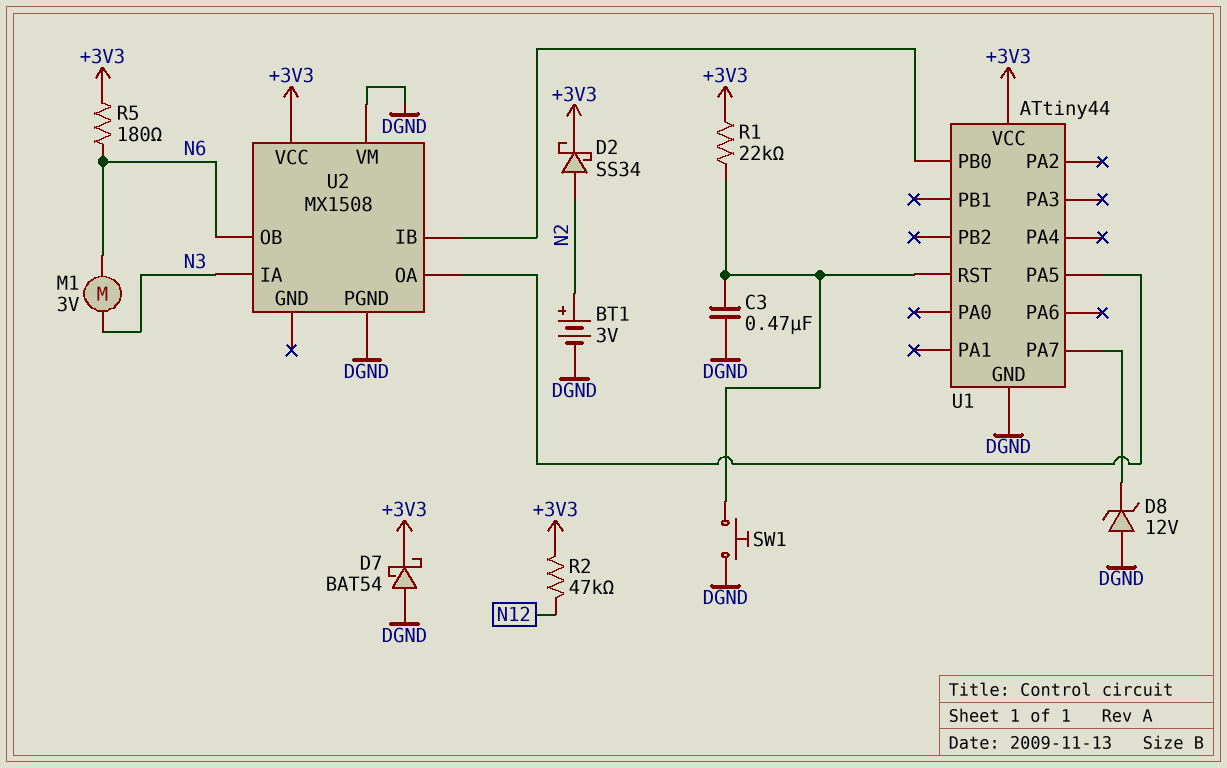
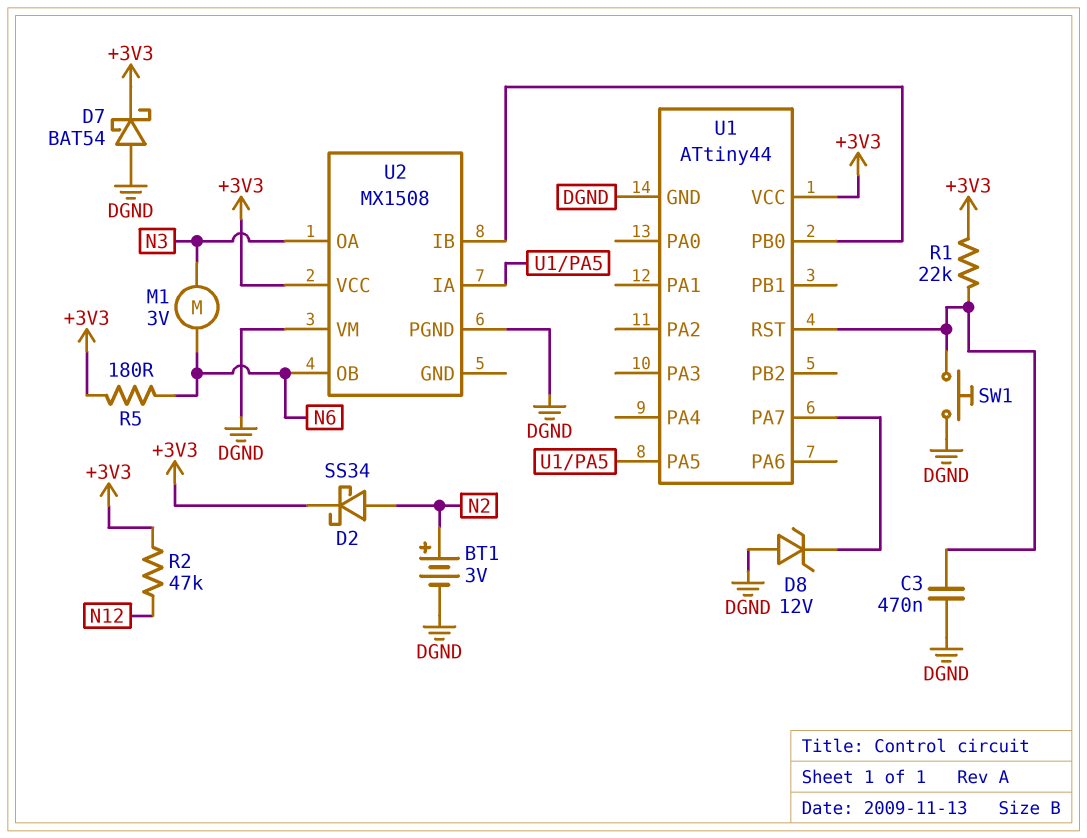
U2 pin IA: N3 -> U1/PA5
U2 pin OA: U1/PA5 -> N3

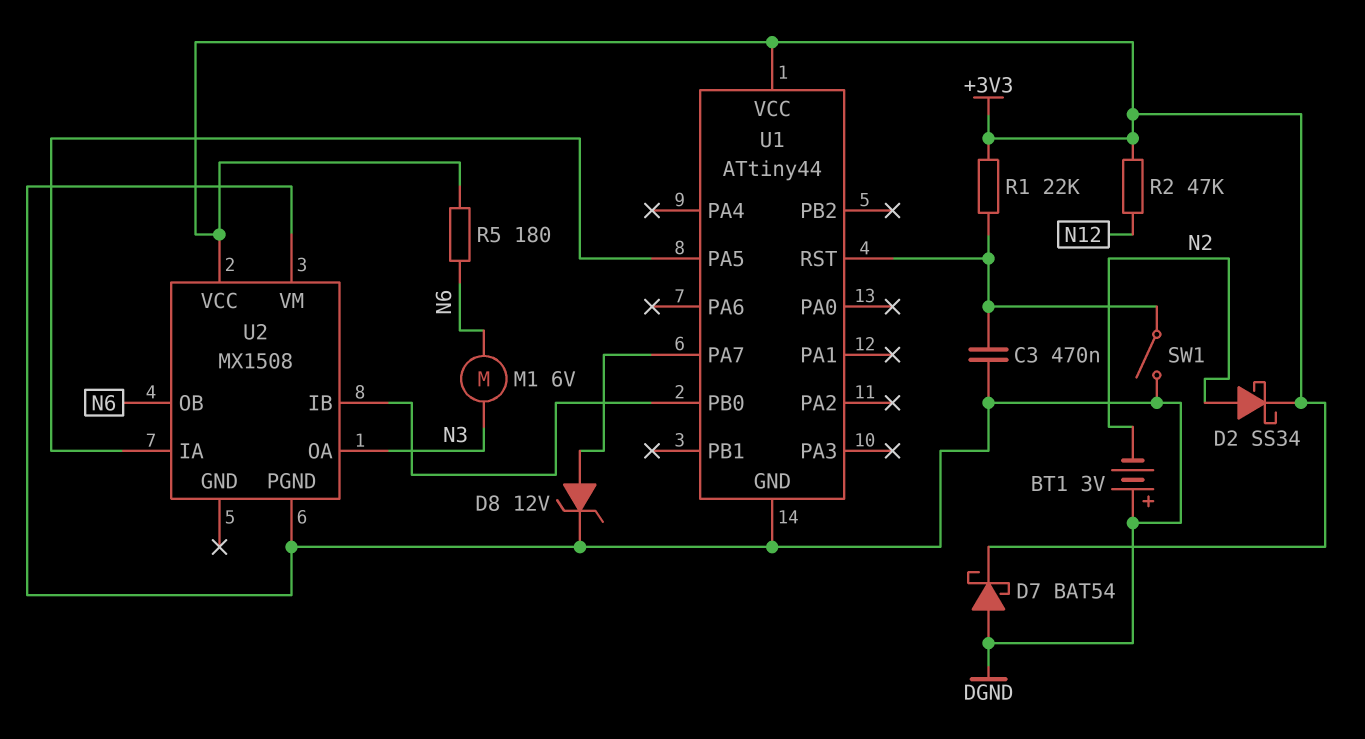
BT1: 3V (plus N2, minus DGND) -> 3V (plus DGND, minus N2)
D8: zener 12V (A DGND, K U1/PA7) -> zener 12V (A U1/PA7, K DGND)
M1: motor 3V (N3, N6) -> motor 6V (N3, N6)
SW1: button (DGND, U1/RST) -> switch (DGND, U1/RST)

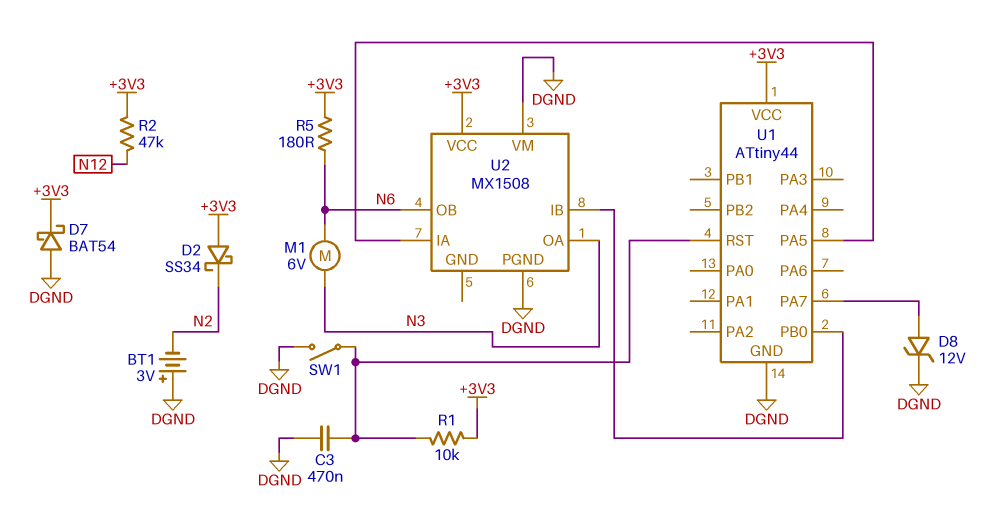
D2: schottky SS34 (A N2, K +3V3) -> schottky SS34 (A +3V3, K N2)
R1: 22k (+3V3, U1/RST) -> 10k (+3V3, U1/RST)

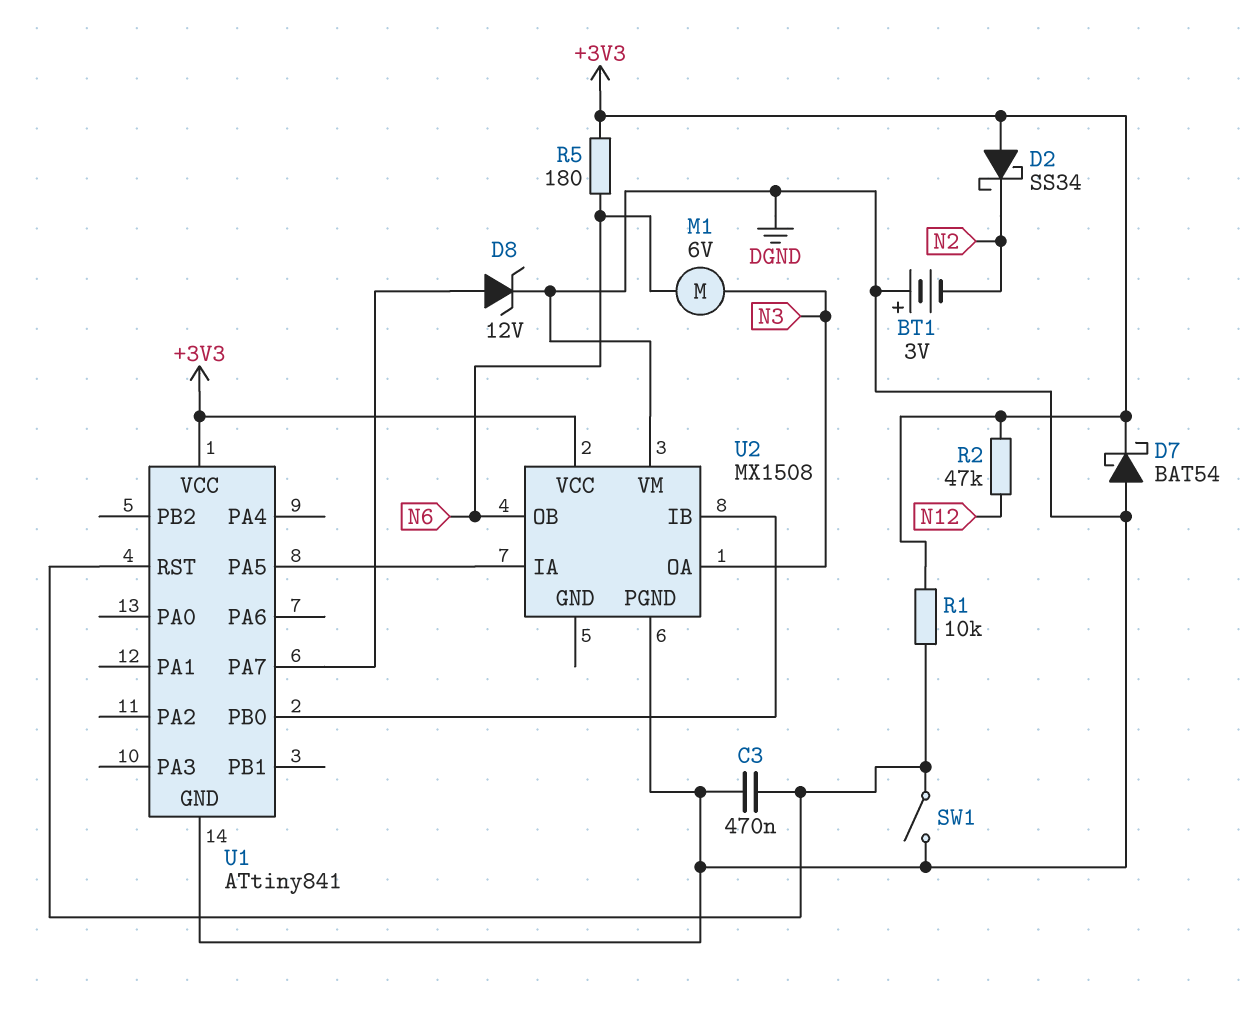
U1: ATtiny44 -> ATtiny841

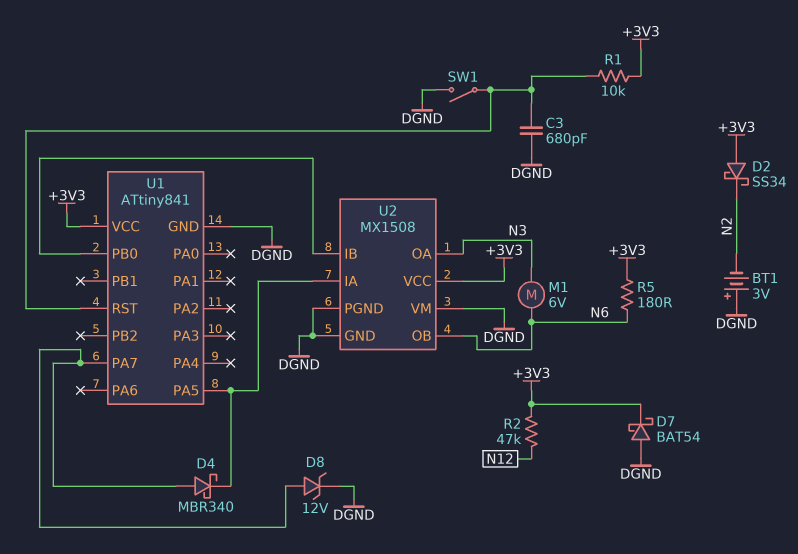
C3: 470nF (DGND, U1/RST) -> 680pF (DGND, U1/RST)
D4: none -> schottky MBR340 (A U1/PA7, K U1/PA5)
U2 pin GND: none -> DGND

